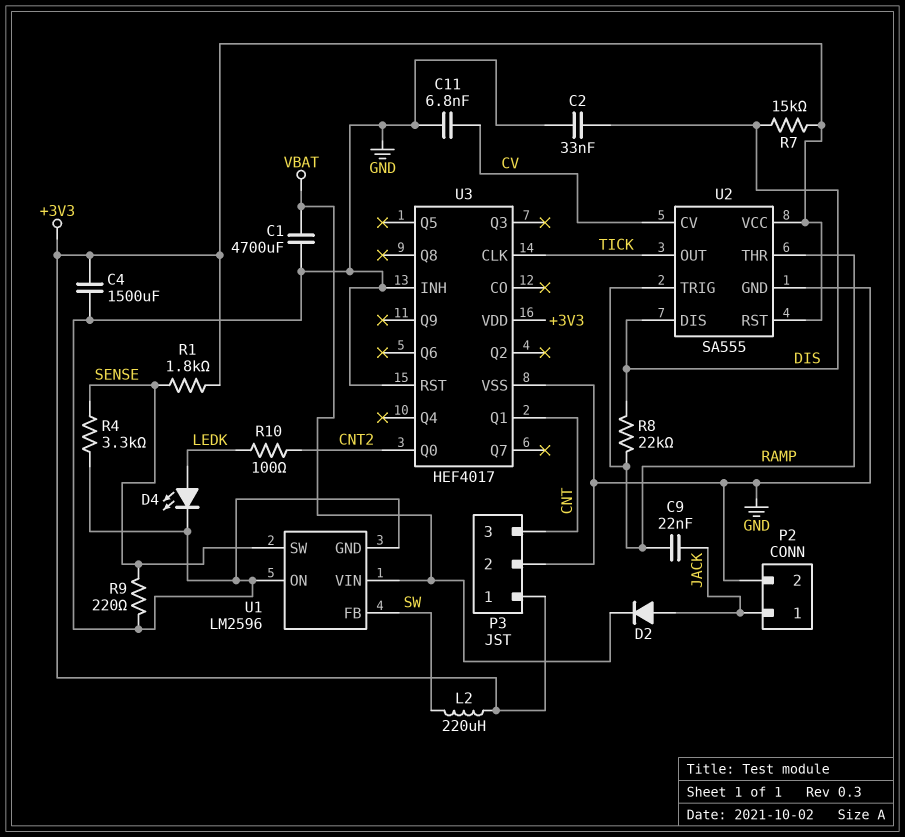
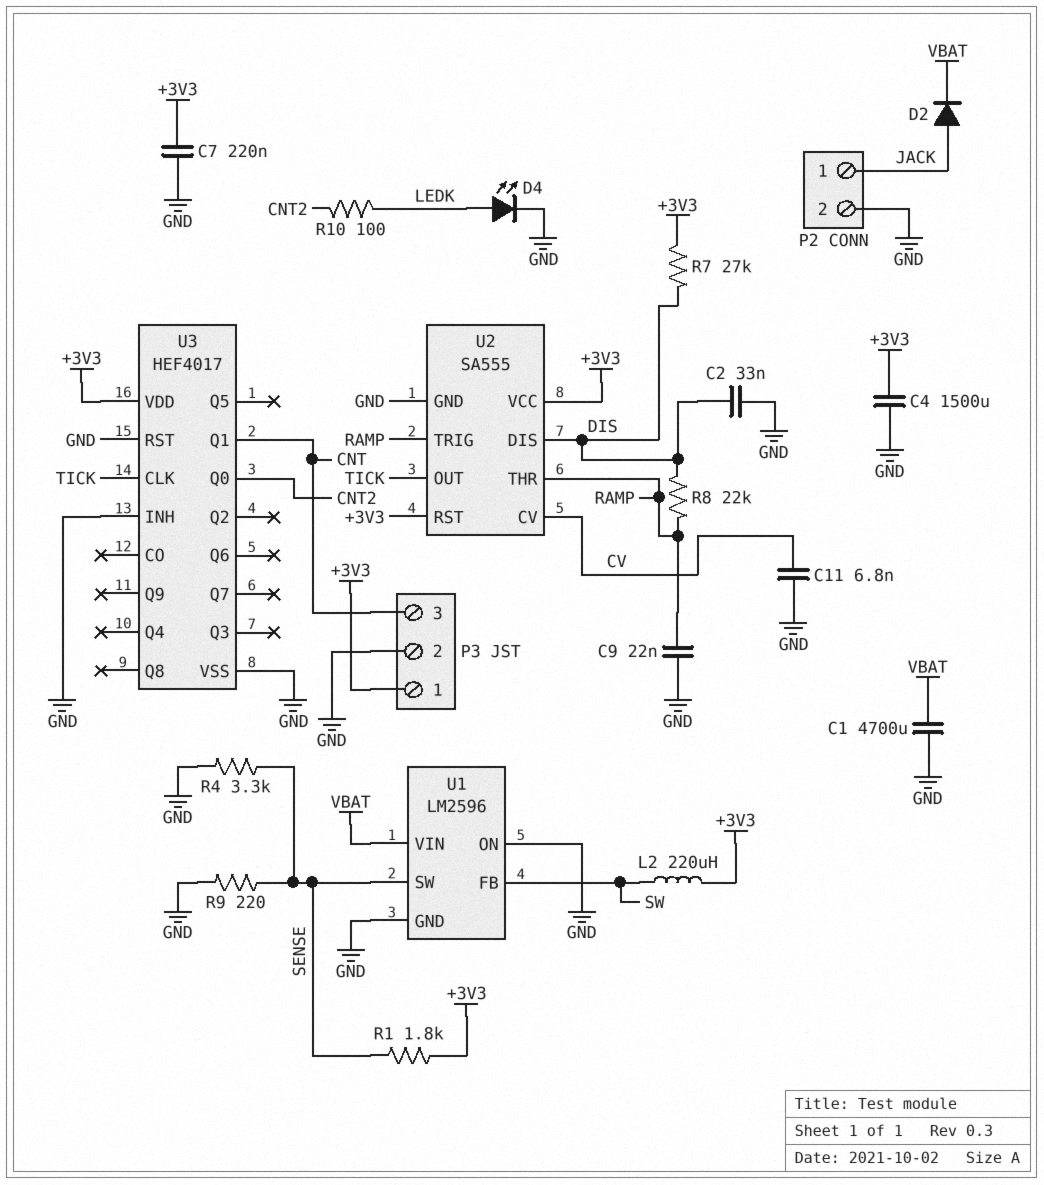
C7: none -> 220nF (+3V3, GND)
C9: 22nF (JACK, RAMP) -> 22nF (GND, RAMP)
R7: 15k (+3V3, DIS) -> 27k (+3V3, DIS)

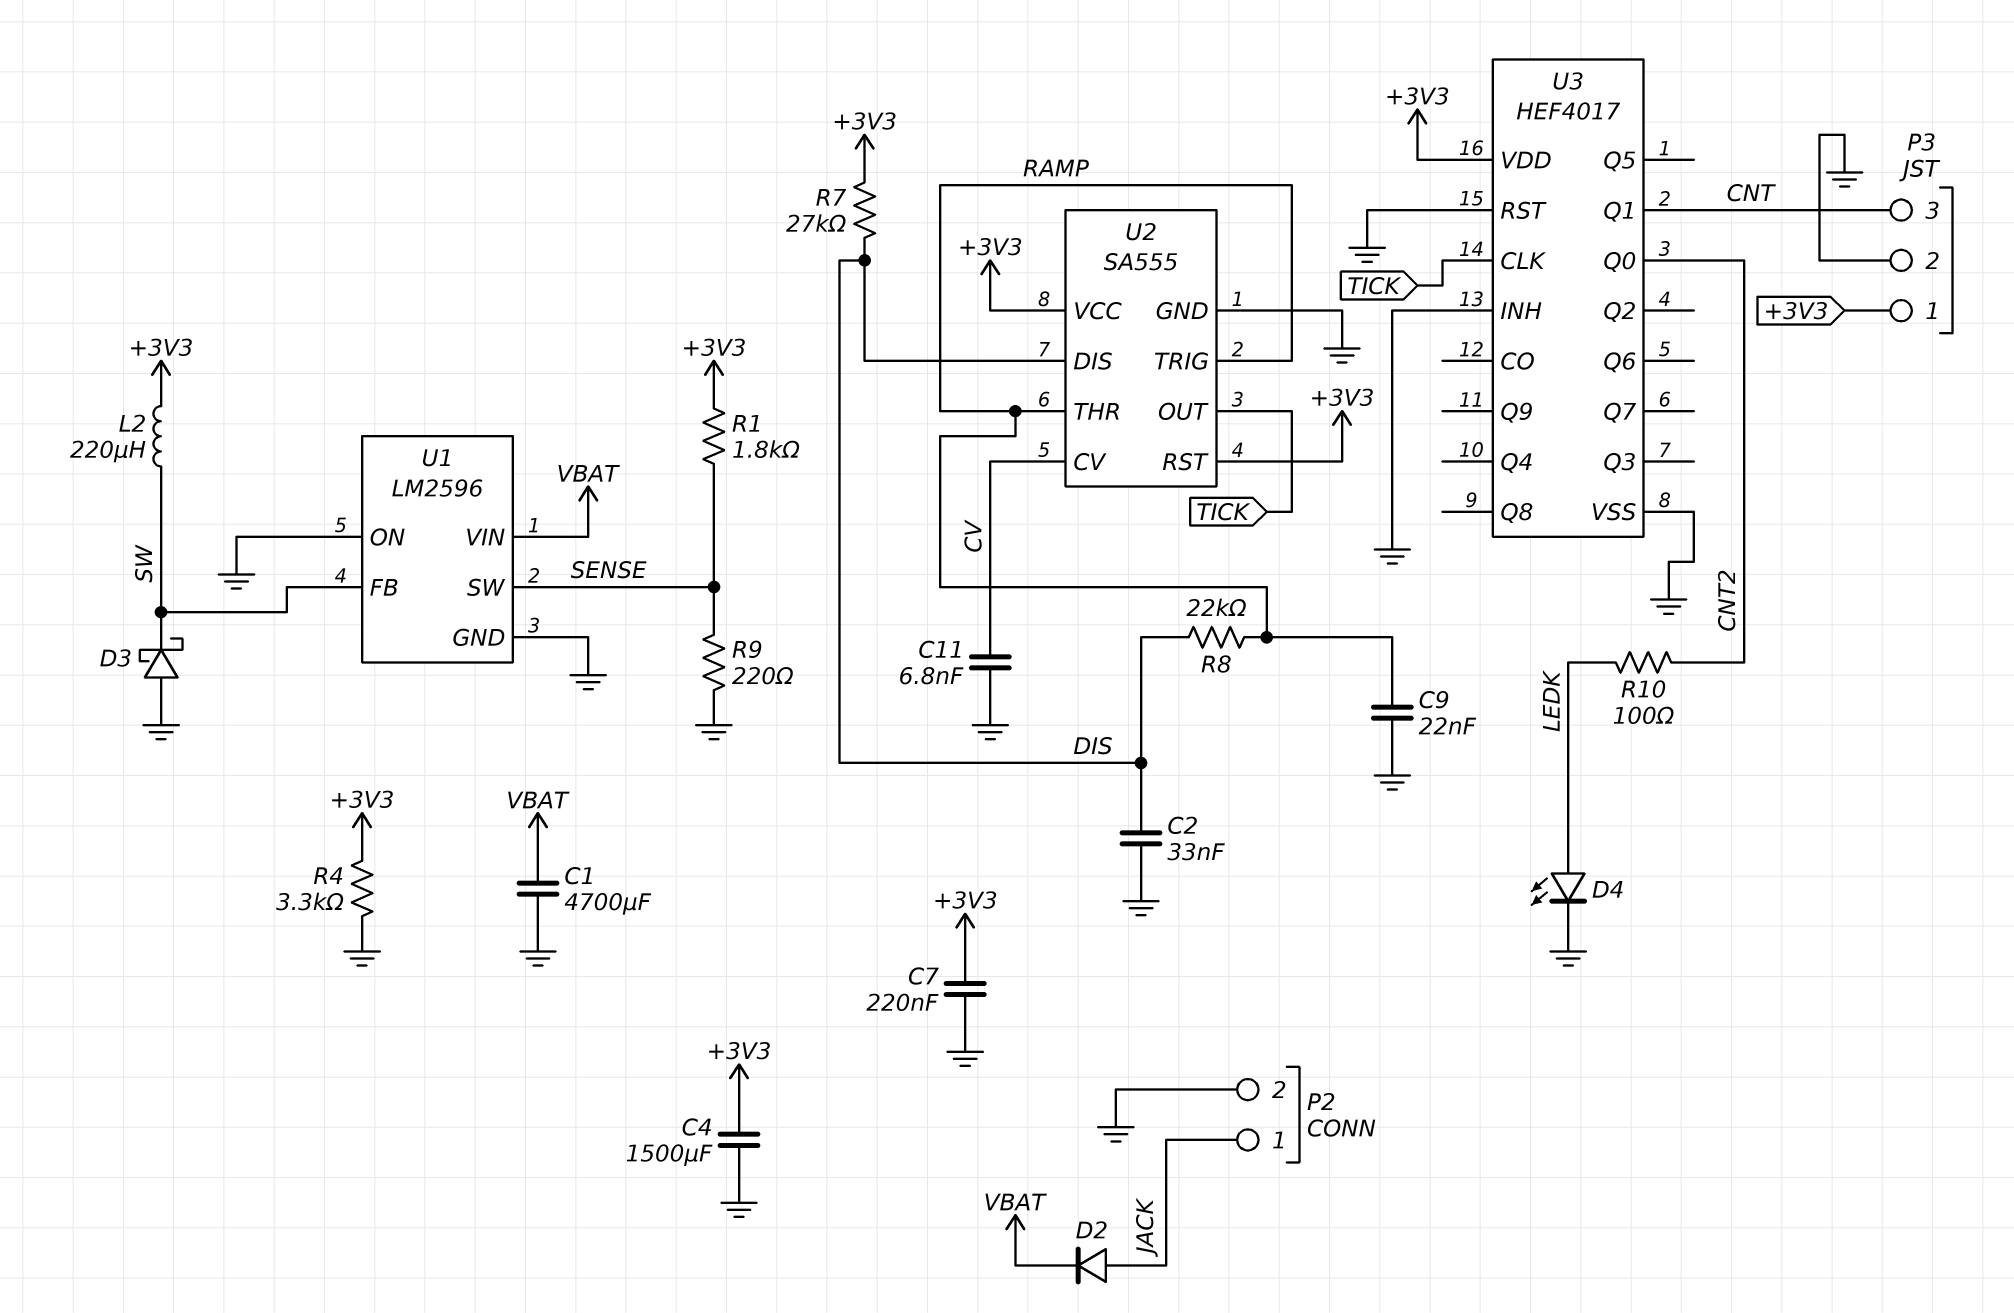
D3: none -> schottky (A GND, K SW)
R4: 3.3k (GND, SENSE) -> 3.3k (+3V3, GND)

